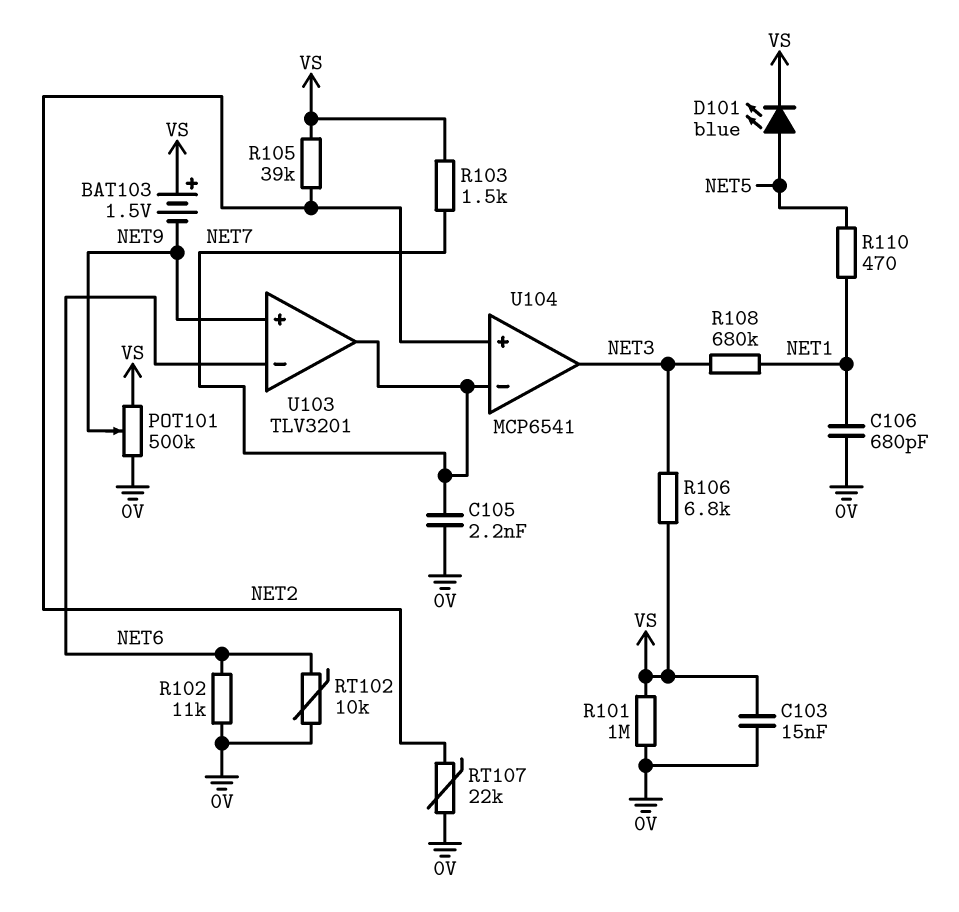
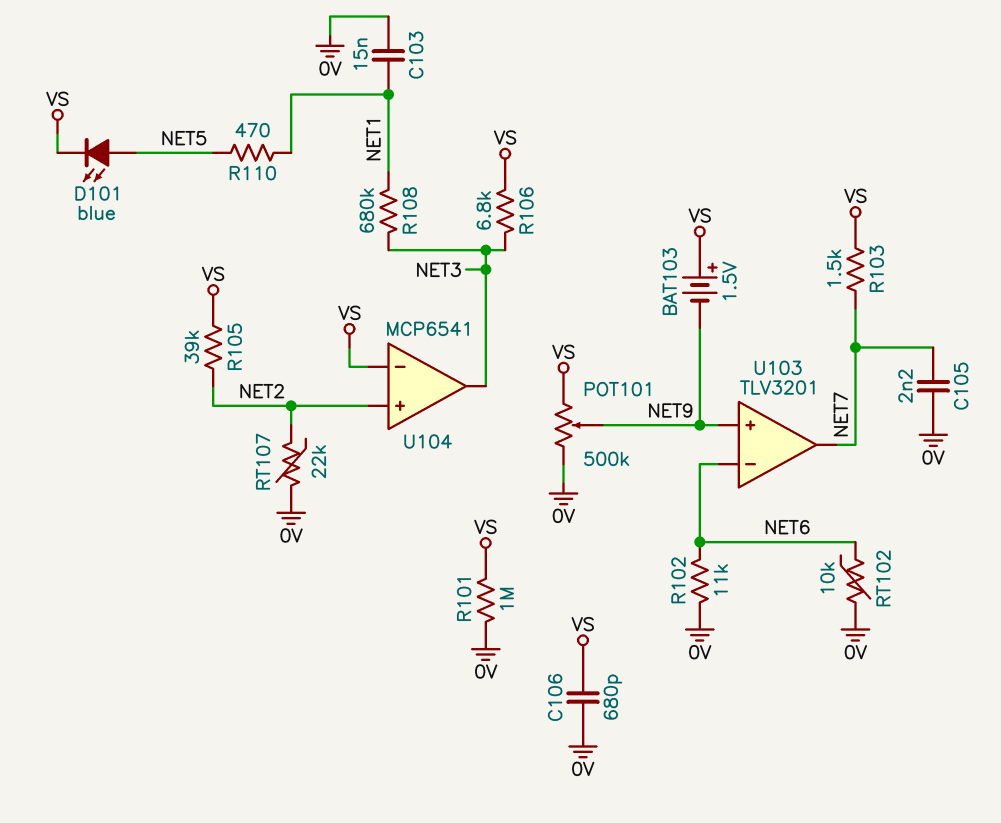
C103: 15nF (0V, VS) -> 15nF (0V, NET1)
C106: 680pF (0V, NET1) -> 680pF (0V, VS)
U104 pin in-: NET7 -> VS

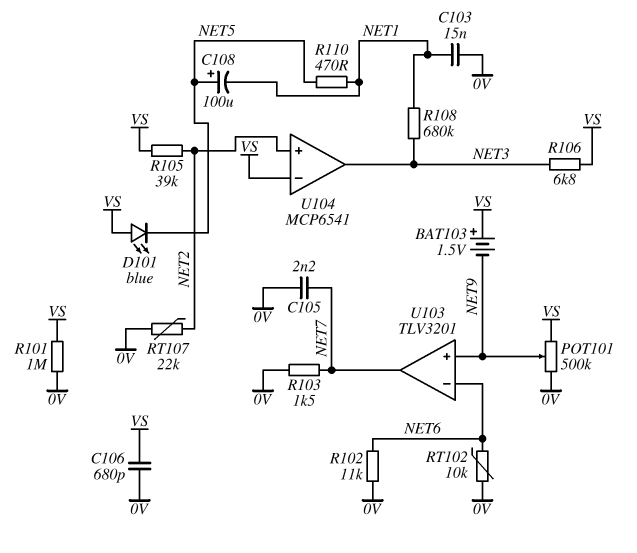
C108: none -> 100uF (plus NET5, minus NET1)
D101: LED blue (A NET5, K VS) -> LED blue (A VS, K NET5)
R103: 1.5k (NET7, VS) -> 1.5k (0V, NET7)

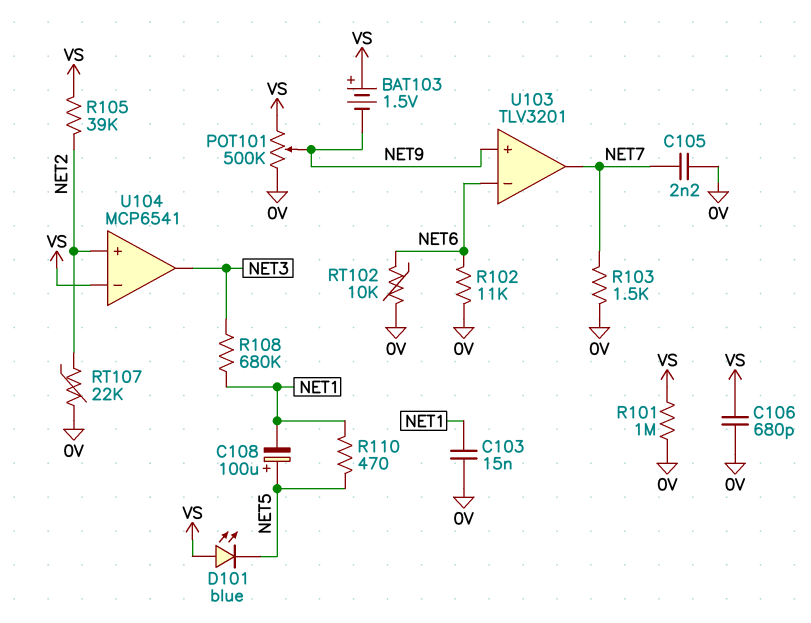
R106: 6.8k (NET3, VS) -> none

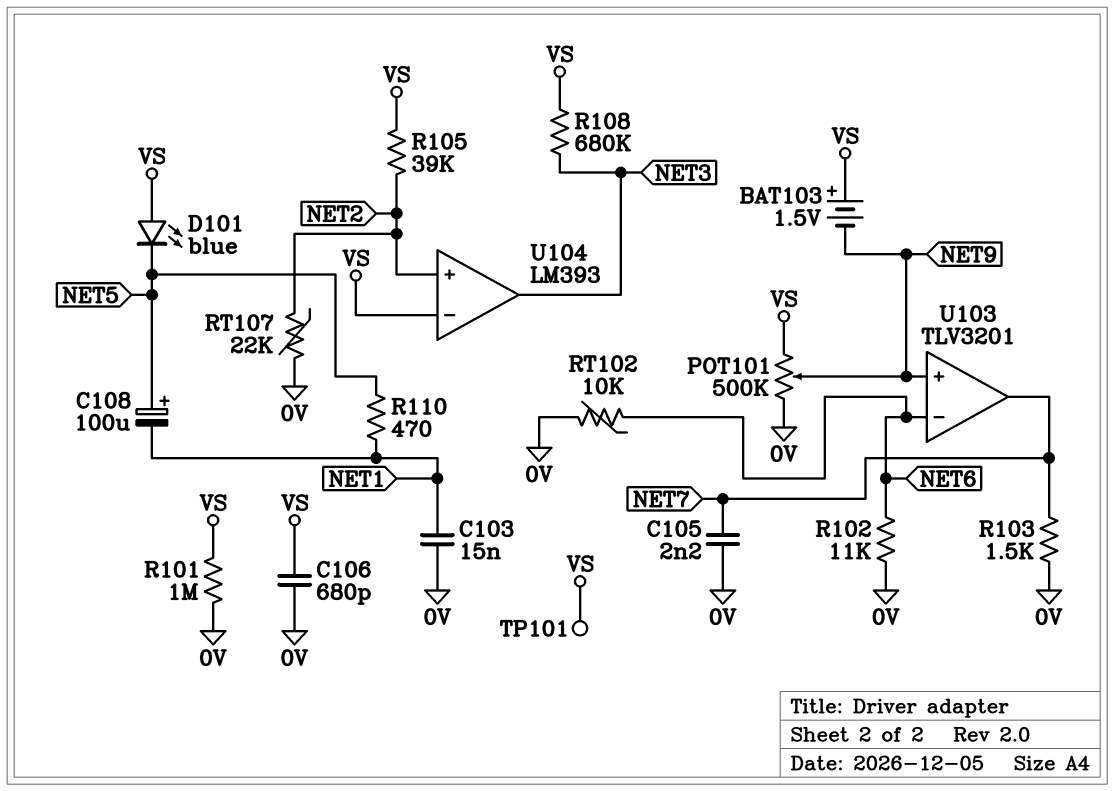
R108: 680k (NET1, NET3) -> 680k (NET3, VS)
TP101: none -> test point (VS)
U104: MCP6541 -> LM393

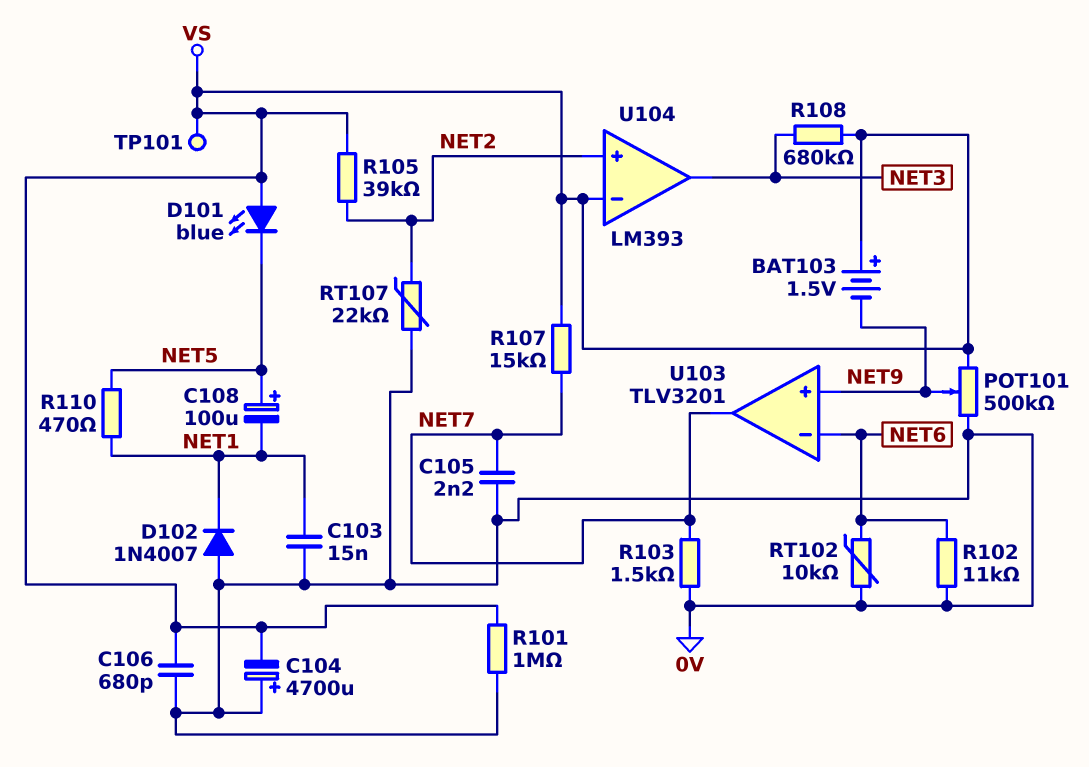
C104: none -> 4700uF (plus 0V, minus VS)
D102: none -> diode 1N4007 (A 0V, K NET1)
R107: none -> 15k (NET7, VS)

